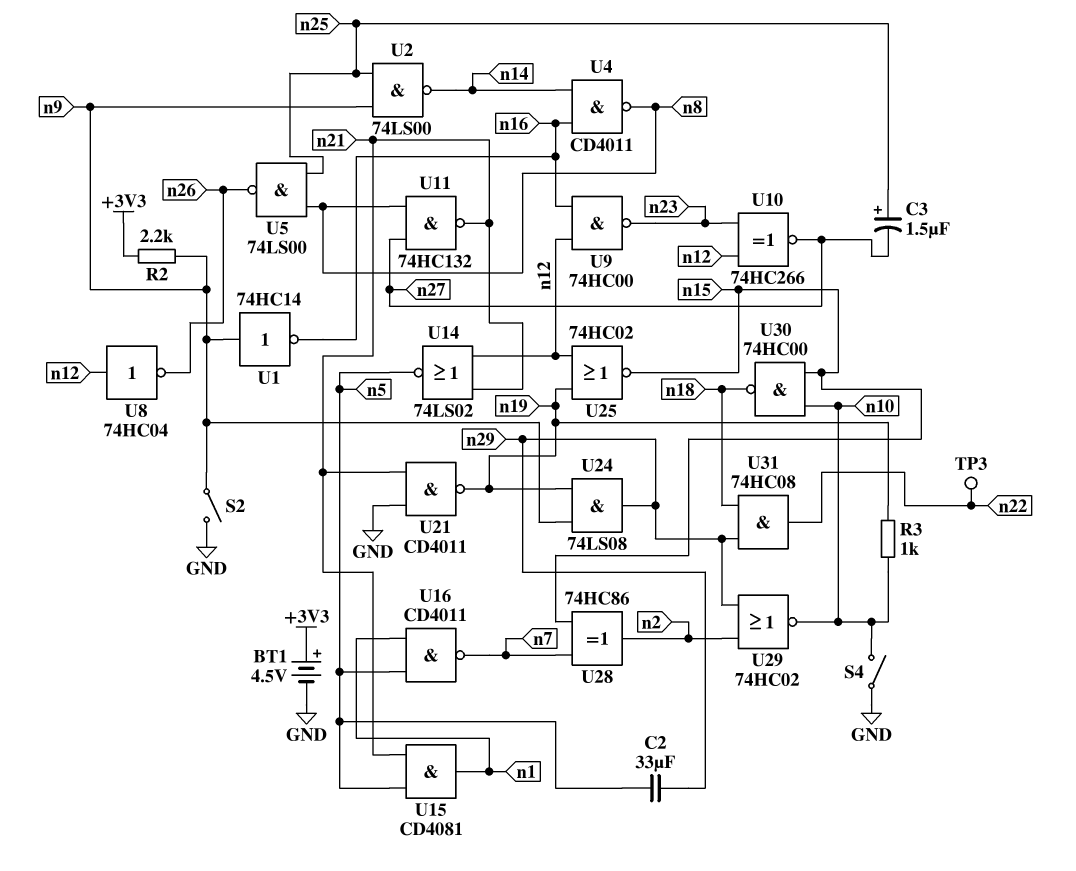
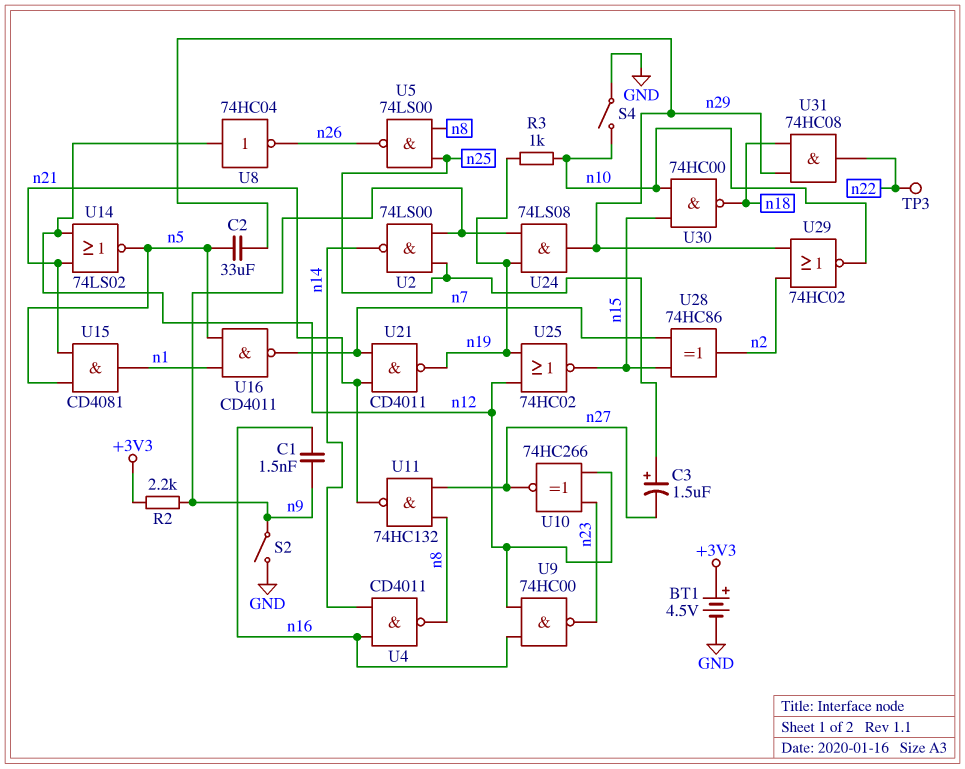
C1: none -> 1.5nF (n9, n16)
U1: NOT 74HC14 (in n9, out n16) -> none
U21: NAND CD4011 (in GND, in n21, out n19) -> NAND CD4011 (in n7, in n21, out n19)

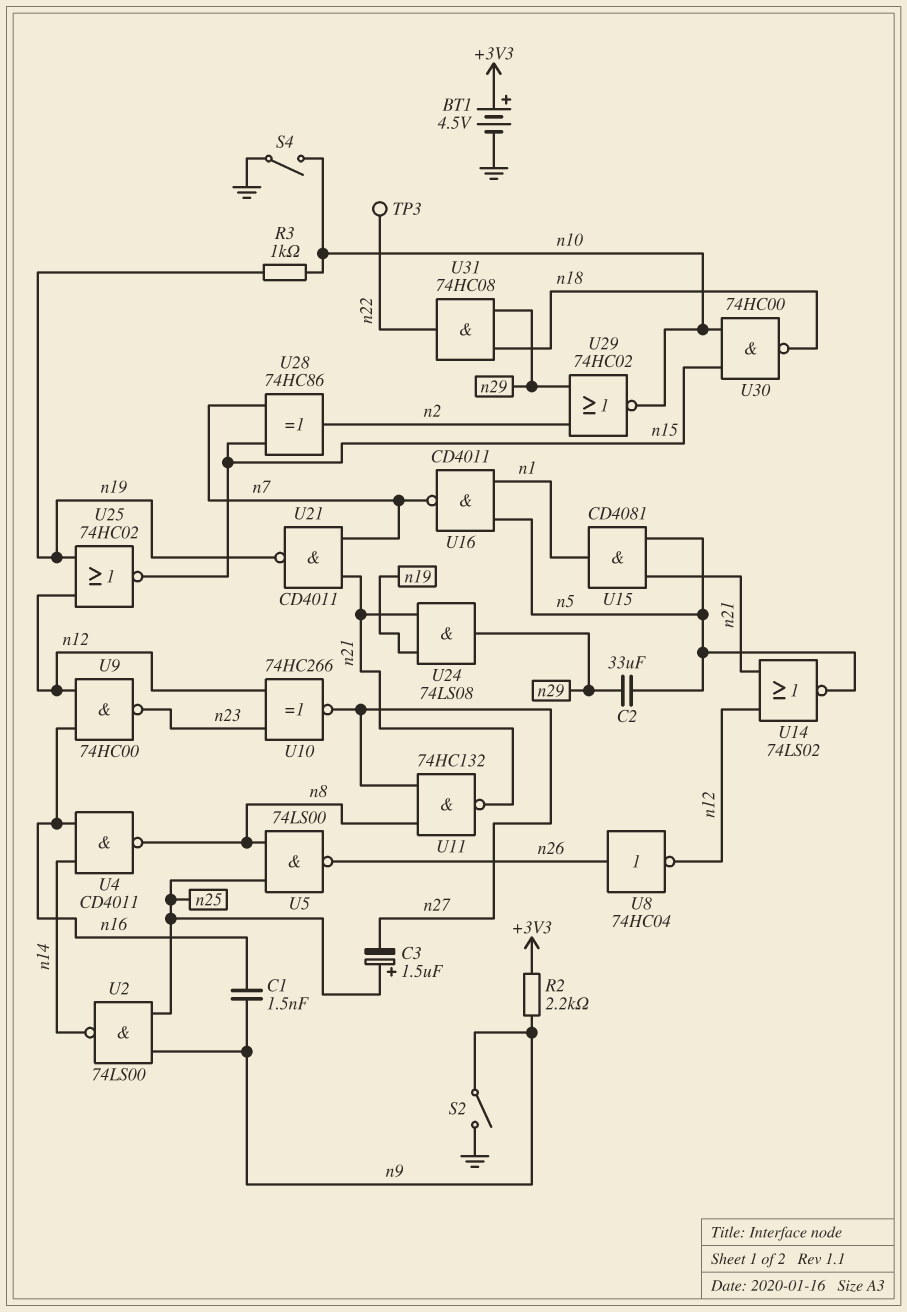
U8: NOT 74HC04 (in n12, out n26) -> NOT 74HC04 (in n26, out n12)
U24: AND 74LS08 (in n9, in n19, out n29) -> AND 74LS08 (in n19, in n21, out n29)

